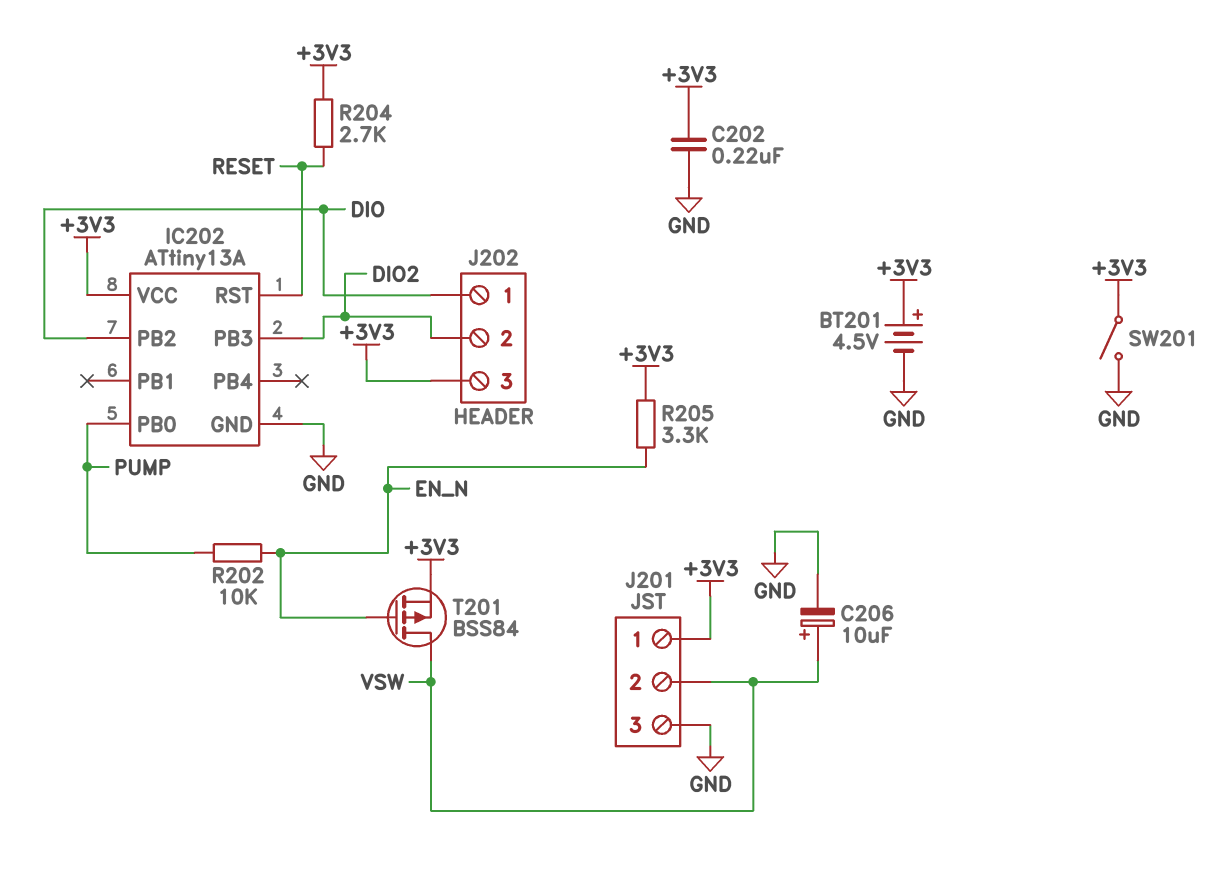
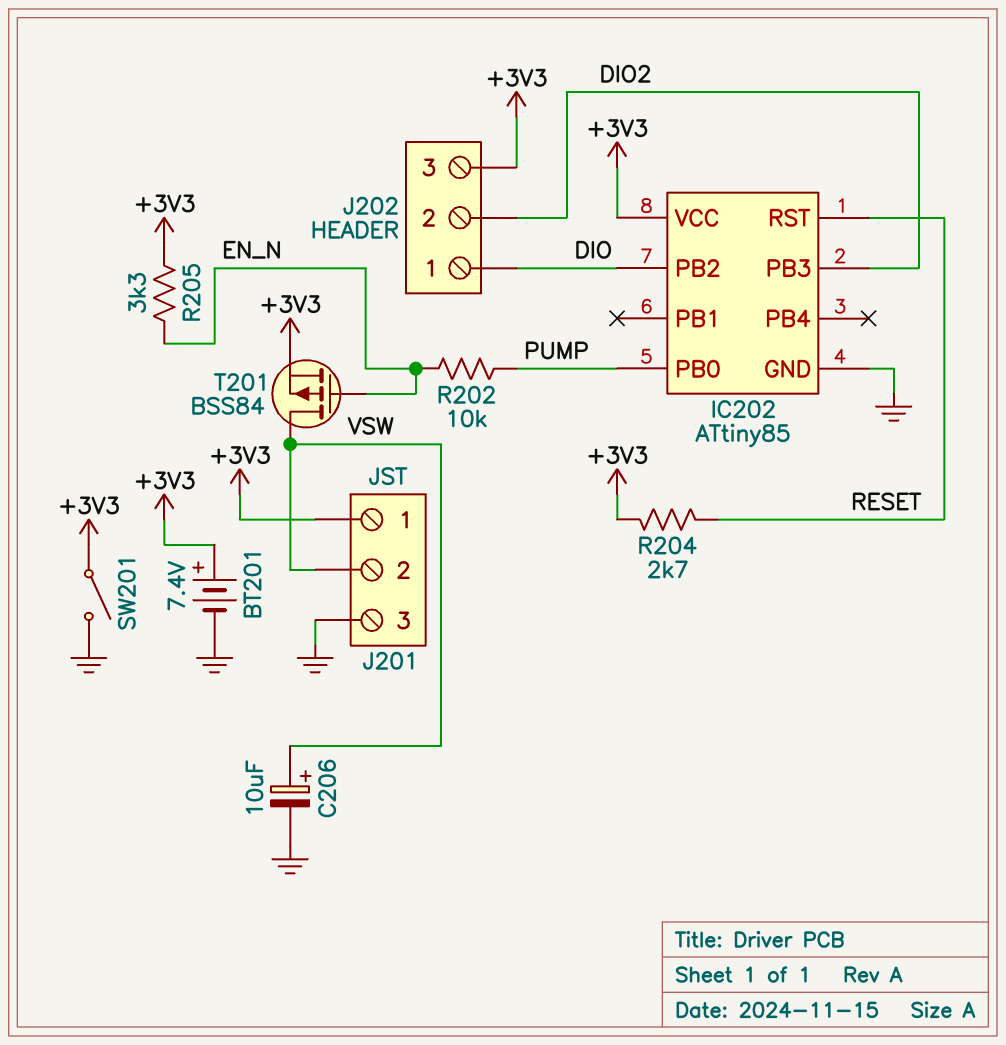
BT201: 4.5V (plus +3V3, minus GND) -> 7.4V (plus +3V3, minus GND)
C202: 220nF (+3V3, GND) -> none
IC202: ATtiny13A -> ATtiny85

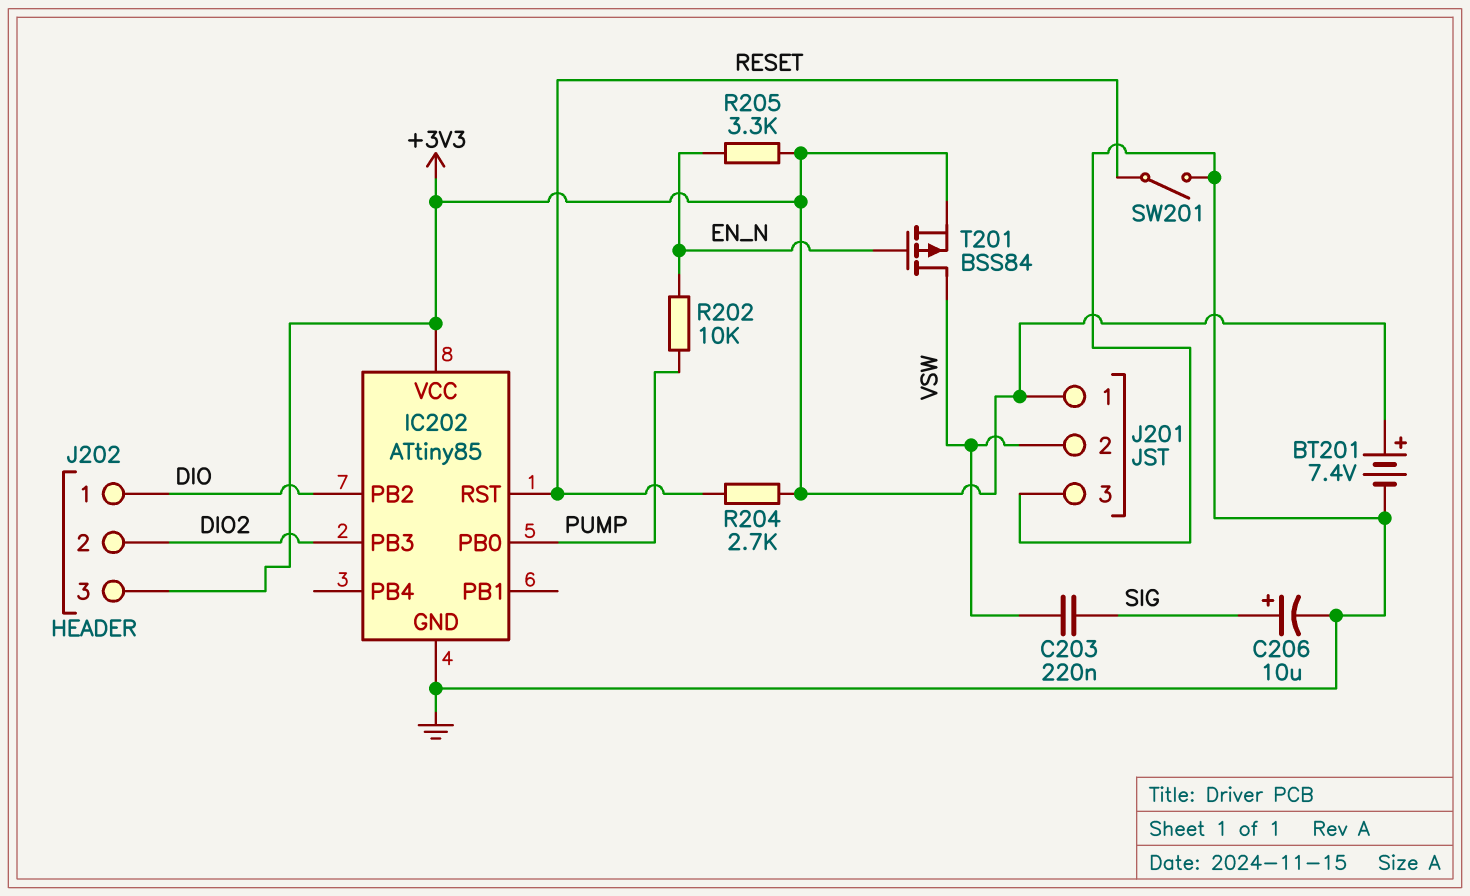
C203: none -> 220nF (SIG, VSW)
C206: 10uF (plus VSW, minus GND) -> 10uF (plus SIG, minus GND)
SW201: switch (+3V3, GND) -> switch (GND, RESET)

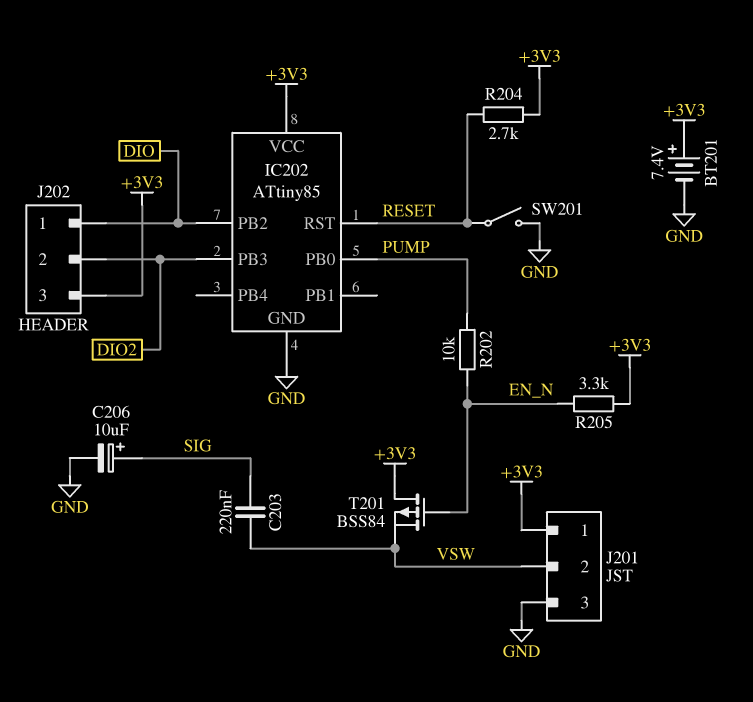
T201: PMOS BSS84 (G EN_N, D VSW, S +3V3) -> PMOS BSS84 (G EN_N, D +3V3, S VSW)

